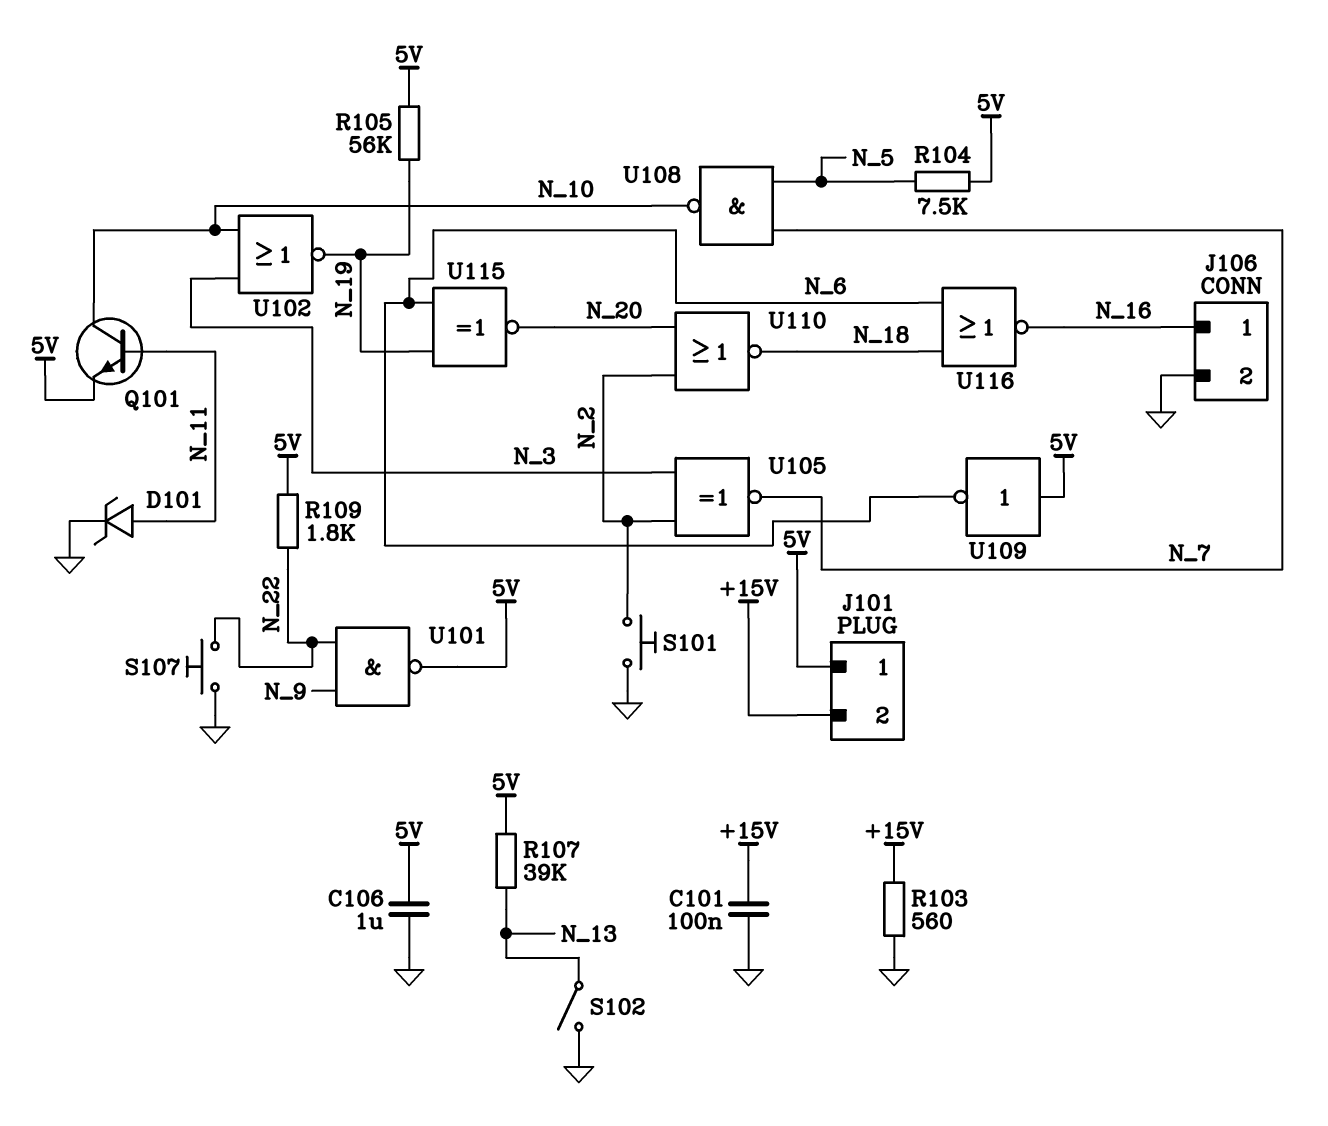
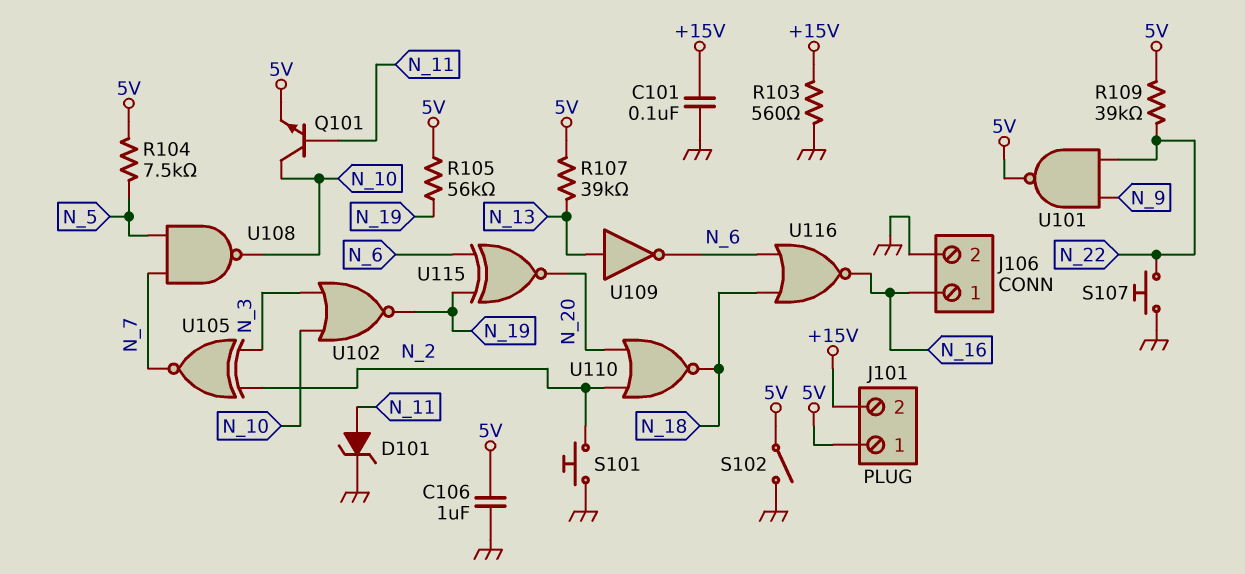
R109: 1.8k (5V, N_22) -> 39k (5V, N_22)
S102: switch (GND, N_13) -> switch (5V, GND)
U109: NOT (in 5V, out N_6) -> NOT (in N_13, out N_6)

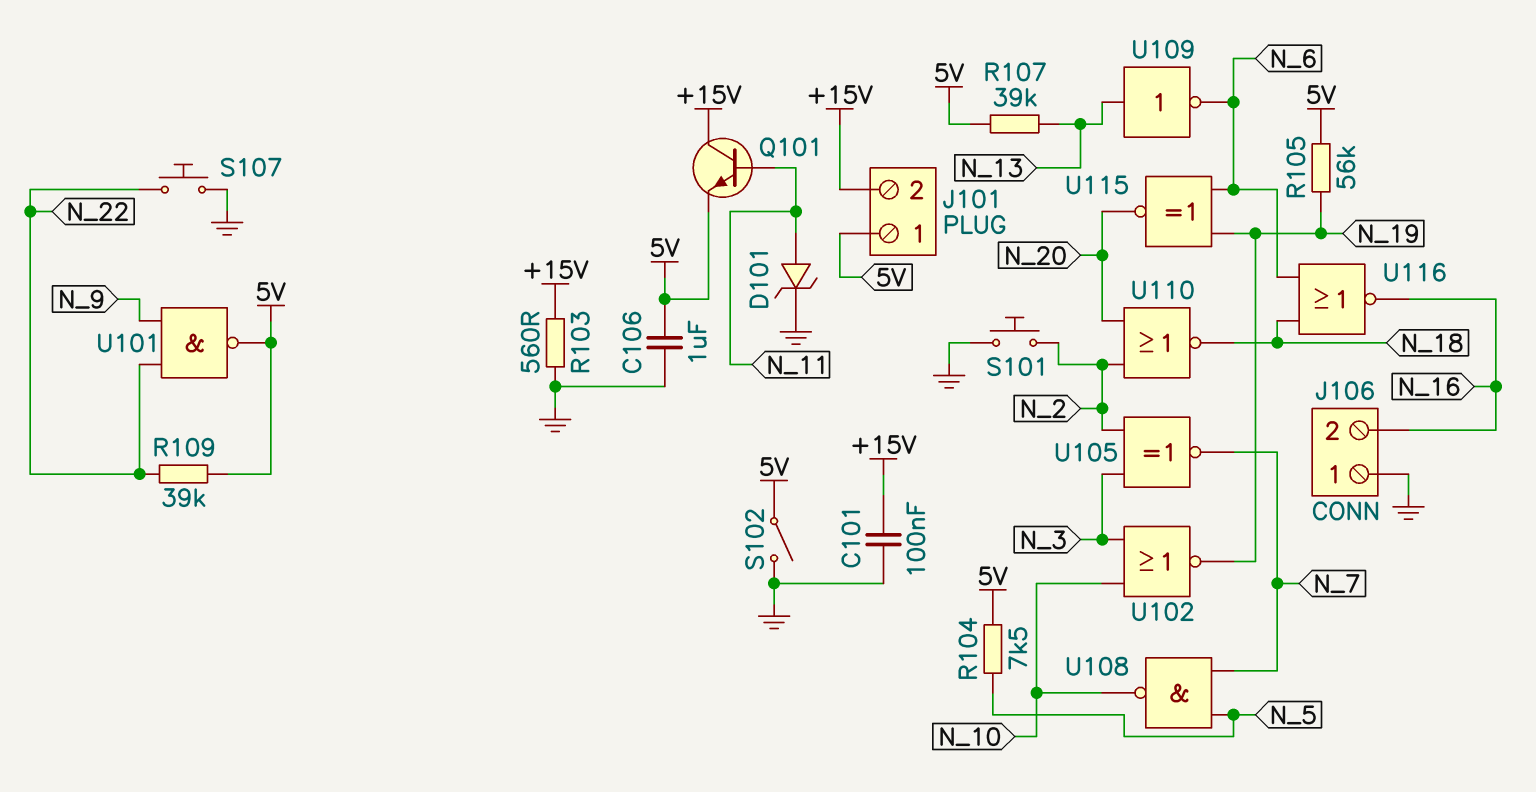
J106 pin 1: N_16 -> GND
J106 pin 2: GND -> N_16
Q101: NPN (B N_11, C N_10, E 5V) -> NPN (B N_11, C +15V, E 5V)

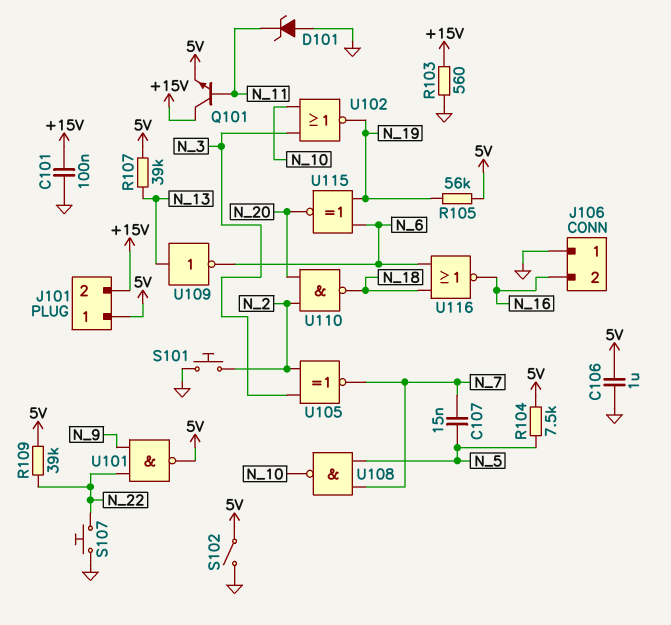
C107: none -> 15nF (N_5, N_7)
D101: zener (A N_11, K GND) -> zener (A GND, K N_11)
U110: NOR (in N_2, in N_20, out N_18) -> NAND (in N_2, in N_20, out N_18)

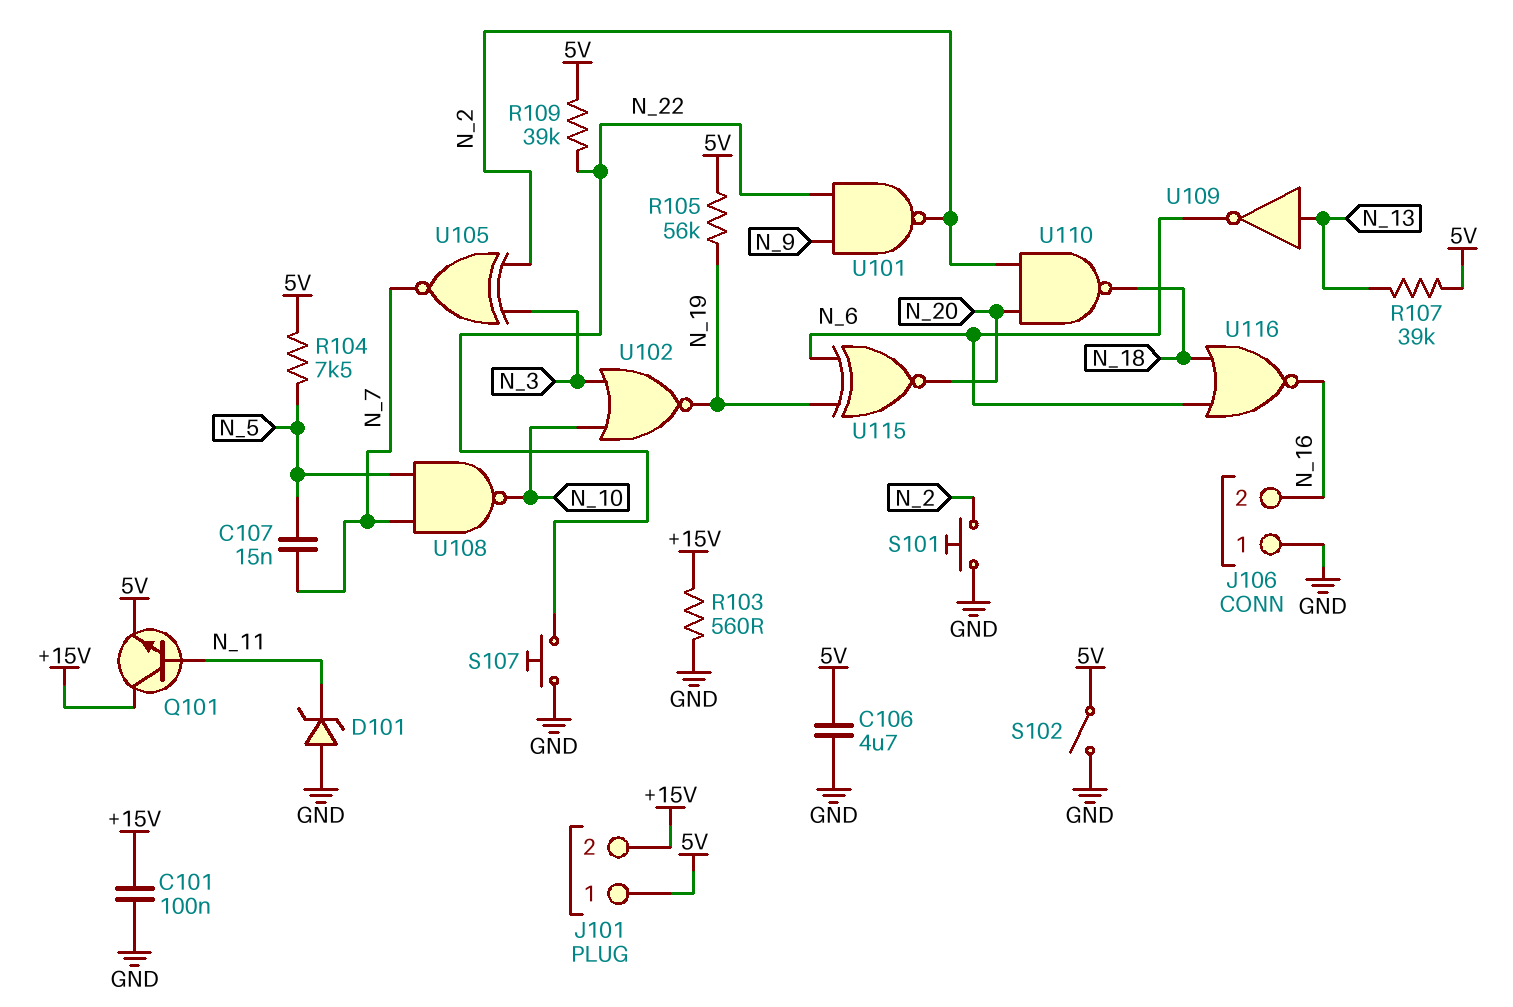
C106: 1uF (5V, GND) -> 4.7uF (5V, GND)
U101: NAND (in N_9, in N_22, out 5V) -> NAND (in N_9, in N_22, out N_2)

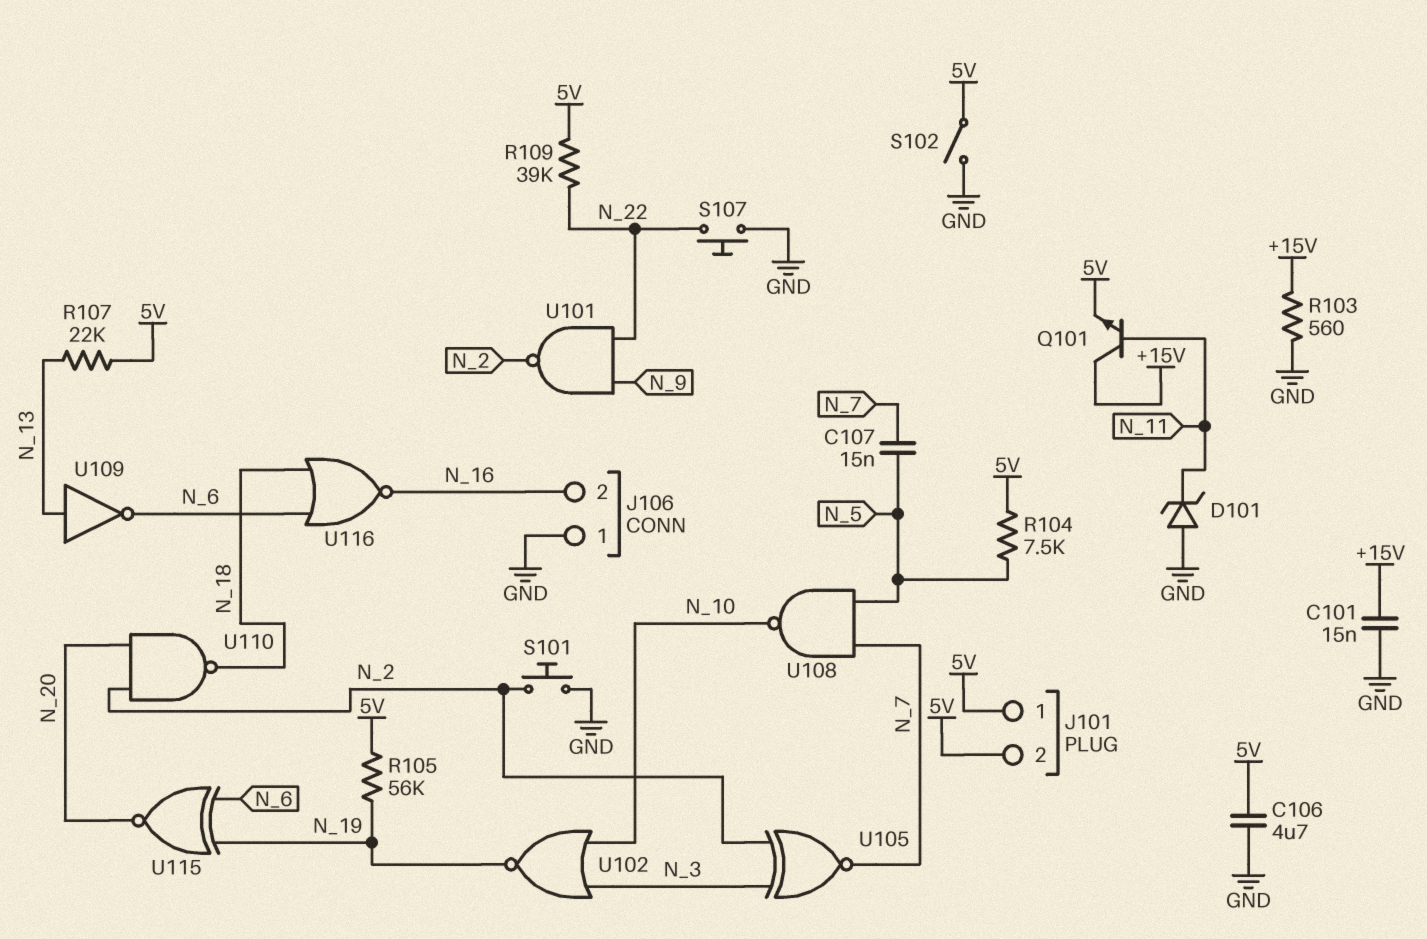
C101: 100nF (+15V, GND) -> 15nF (+15V, GND)
J101 pin 2: +15V -> 5V
R107: 39k (5V, N_13) -> 22k (5V, N_13)

